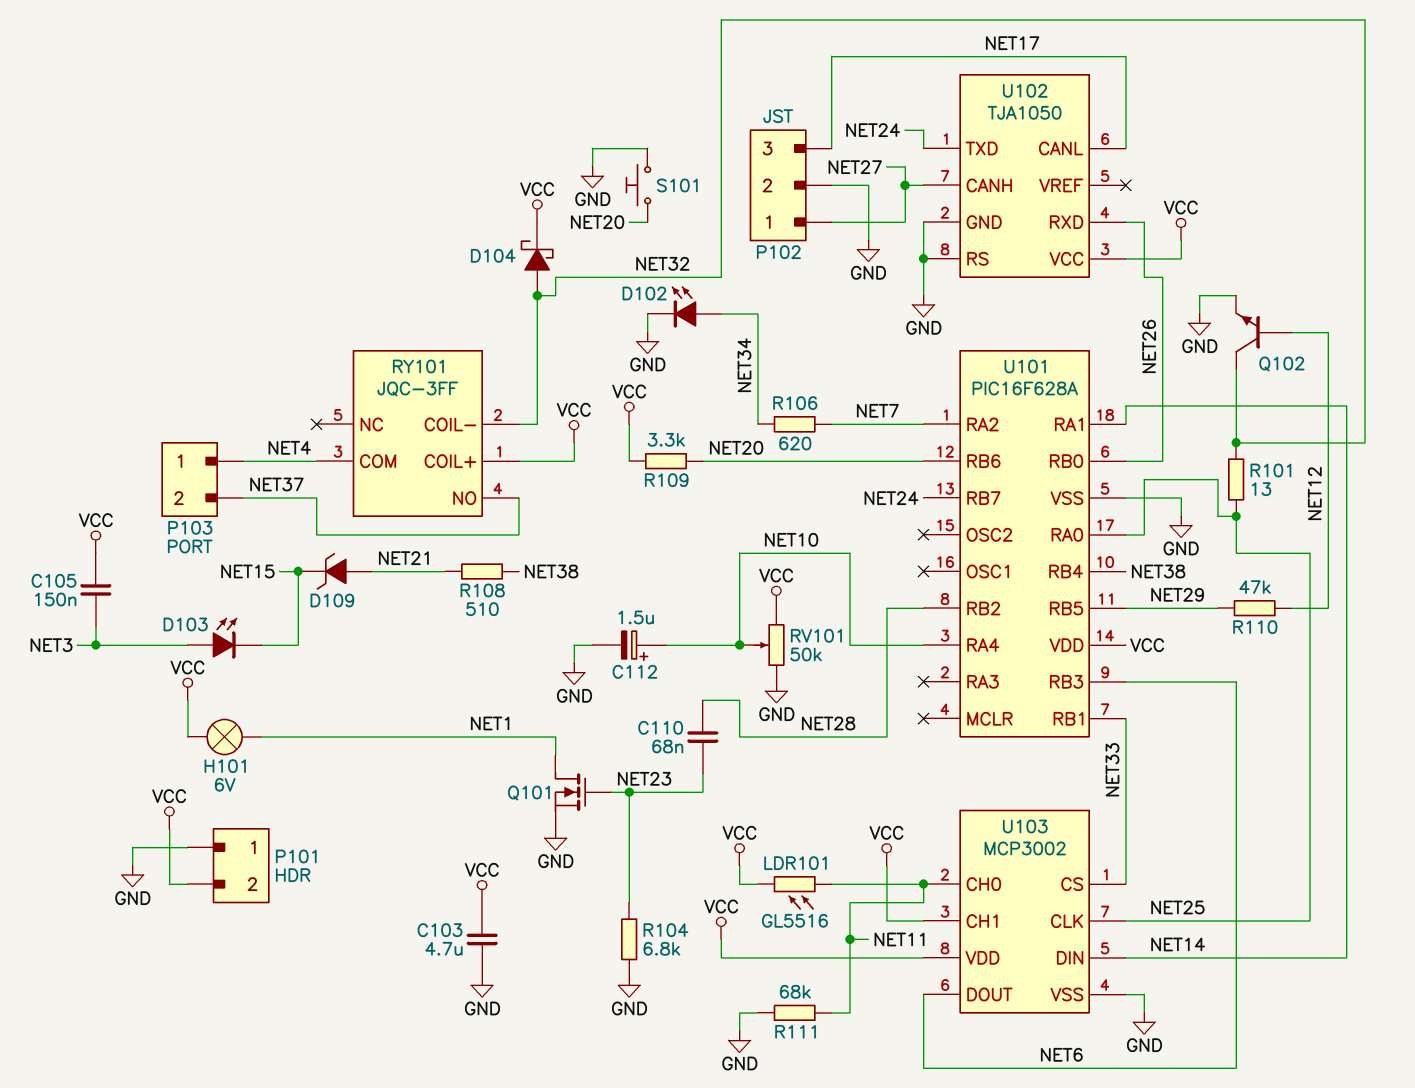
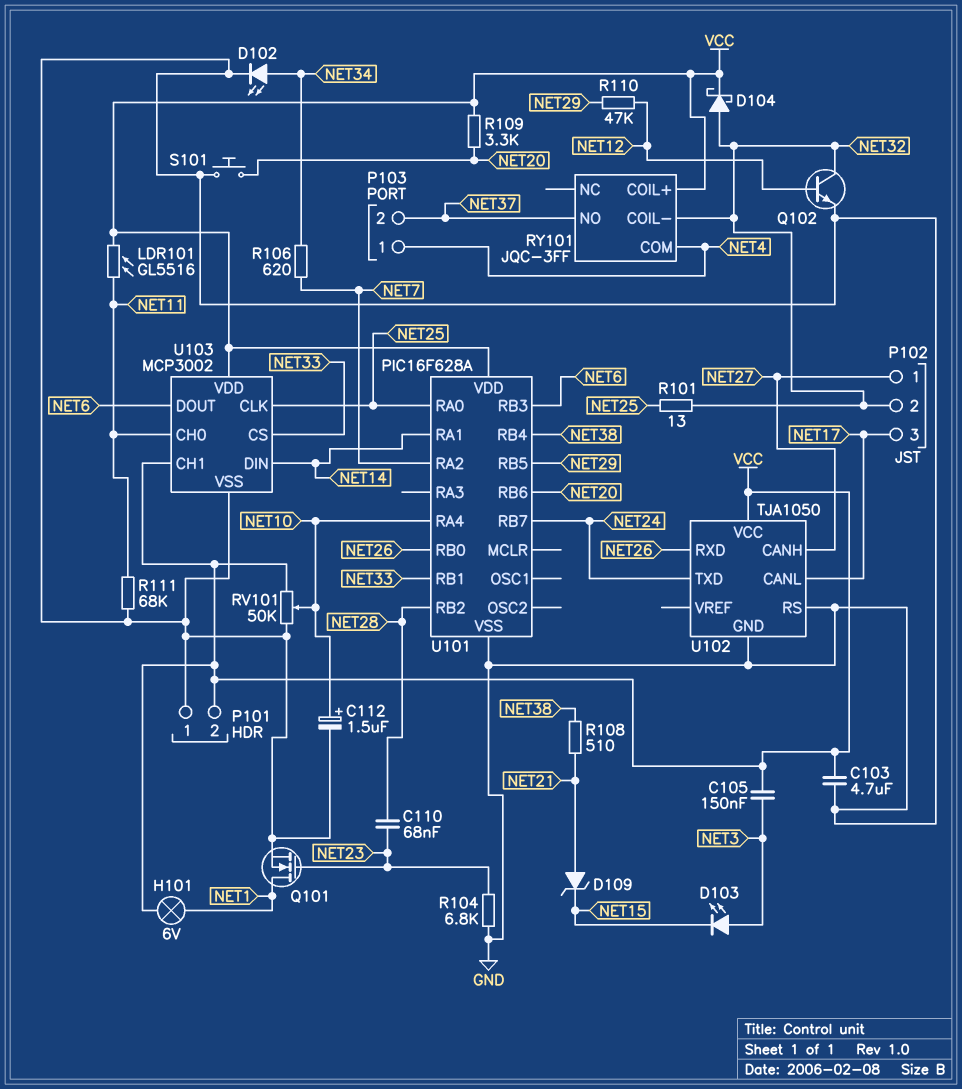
P102 pin 2: GND -> NET32

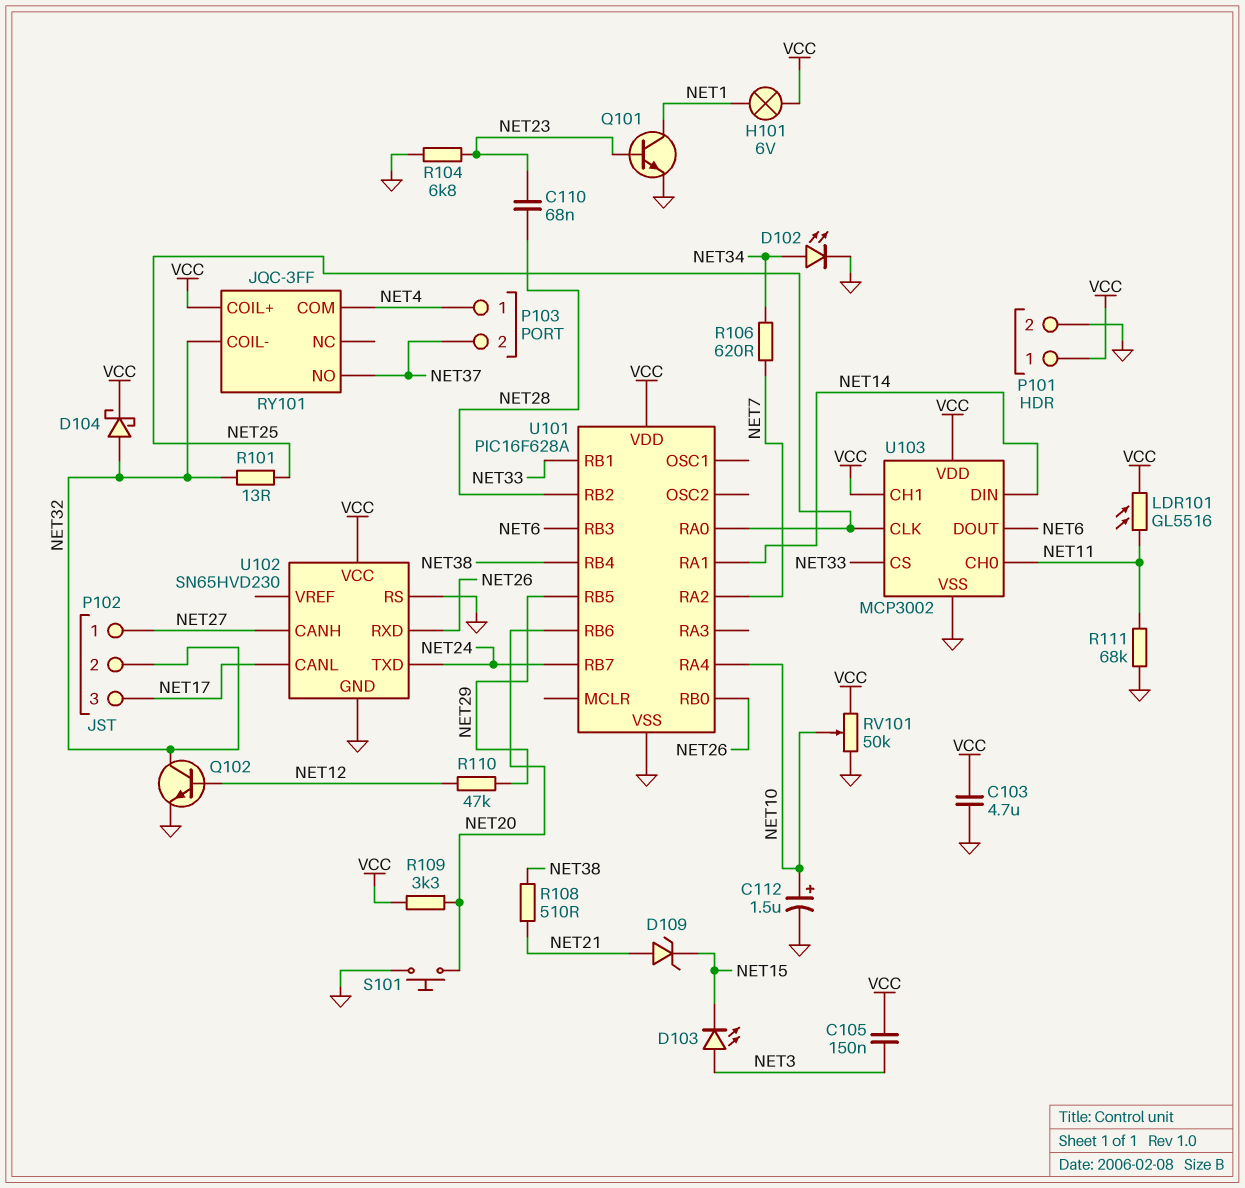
P101 pin 1: GND -> VCC
P101 pin 2: VCC -> GND
Q101: NMOS (G NET23, D NET1, S GND) -> NPN (B NET23, C NET1, E GND)
U102: TJA1050 -> SN65HVD230

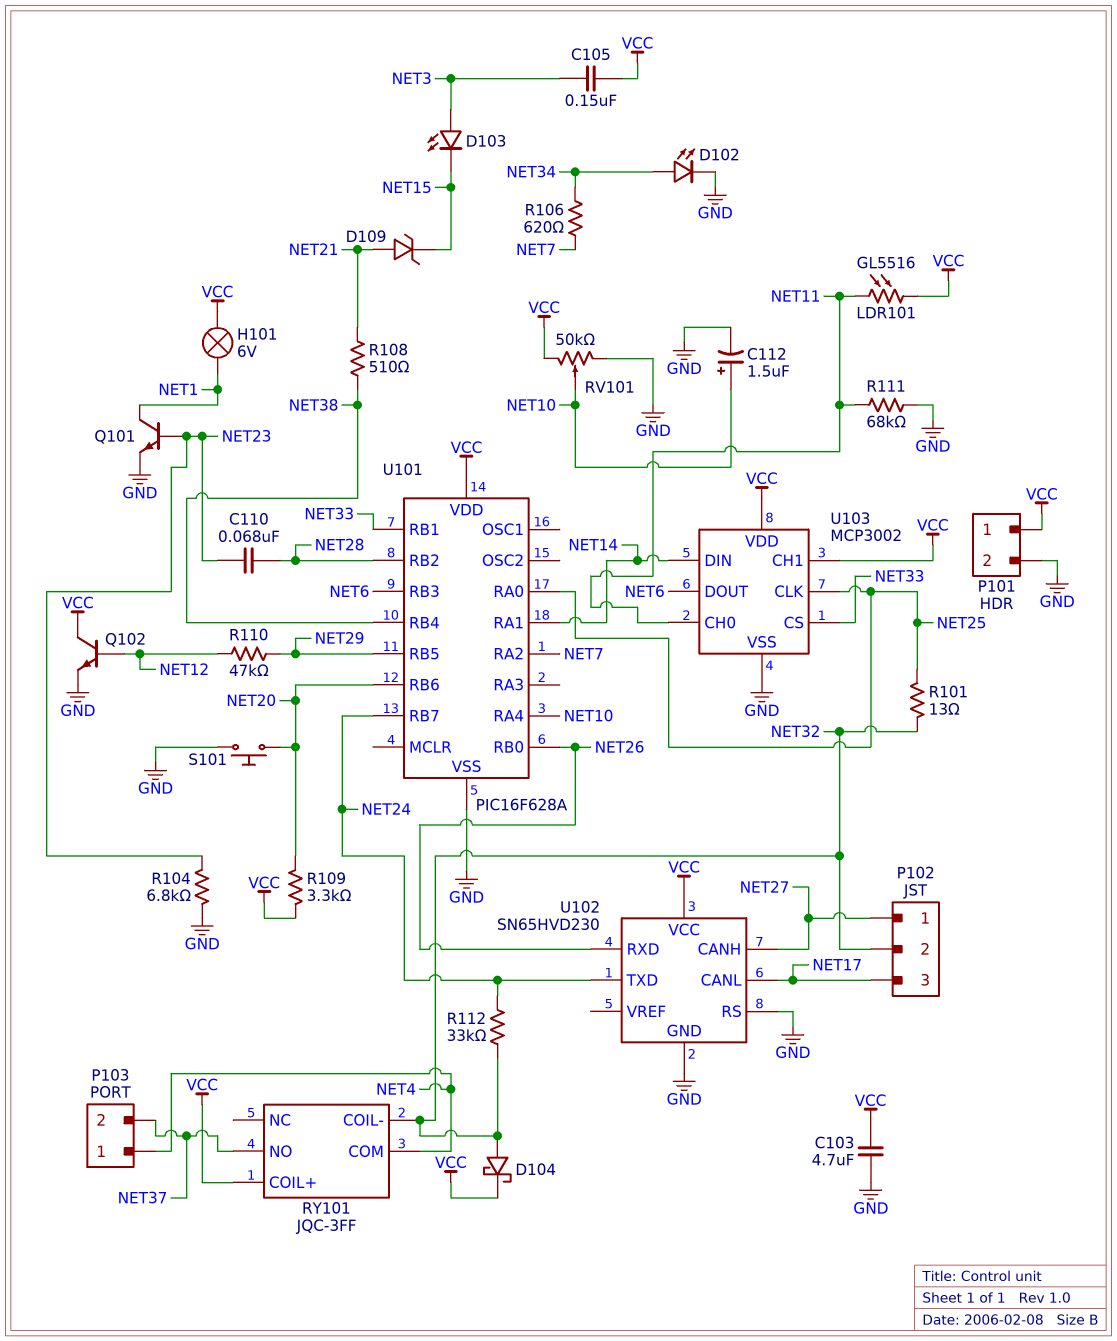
Q102: NPN (B NET12, C NET32, E GND) -> NPN (B NET12, C VCC, E GND)
R112: none -> 33k (NET24, NET32)

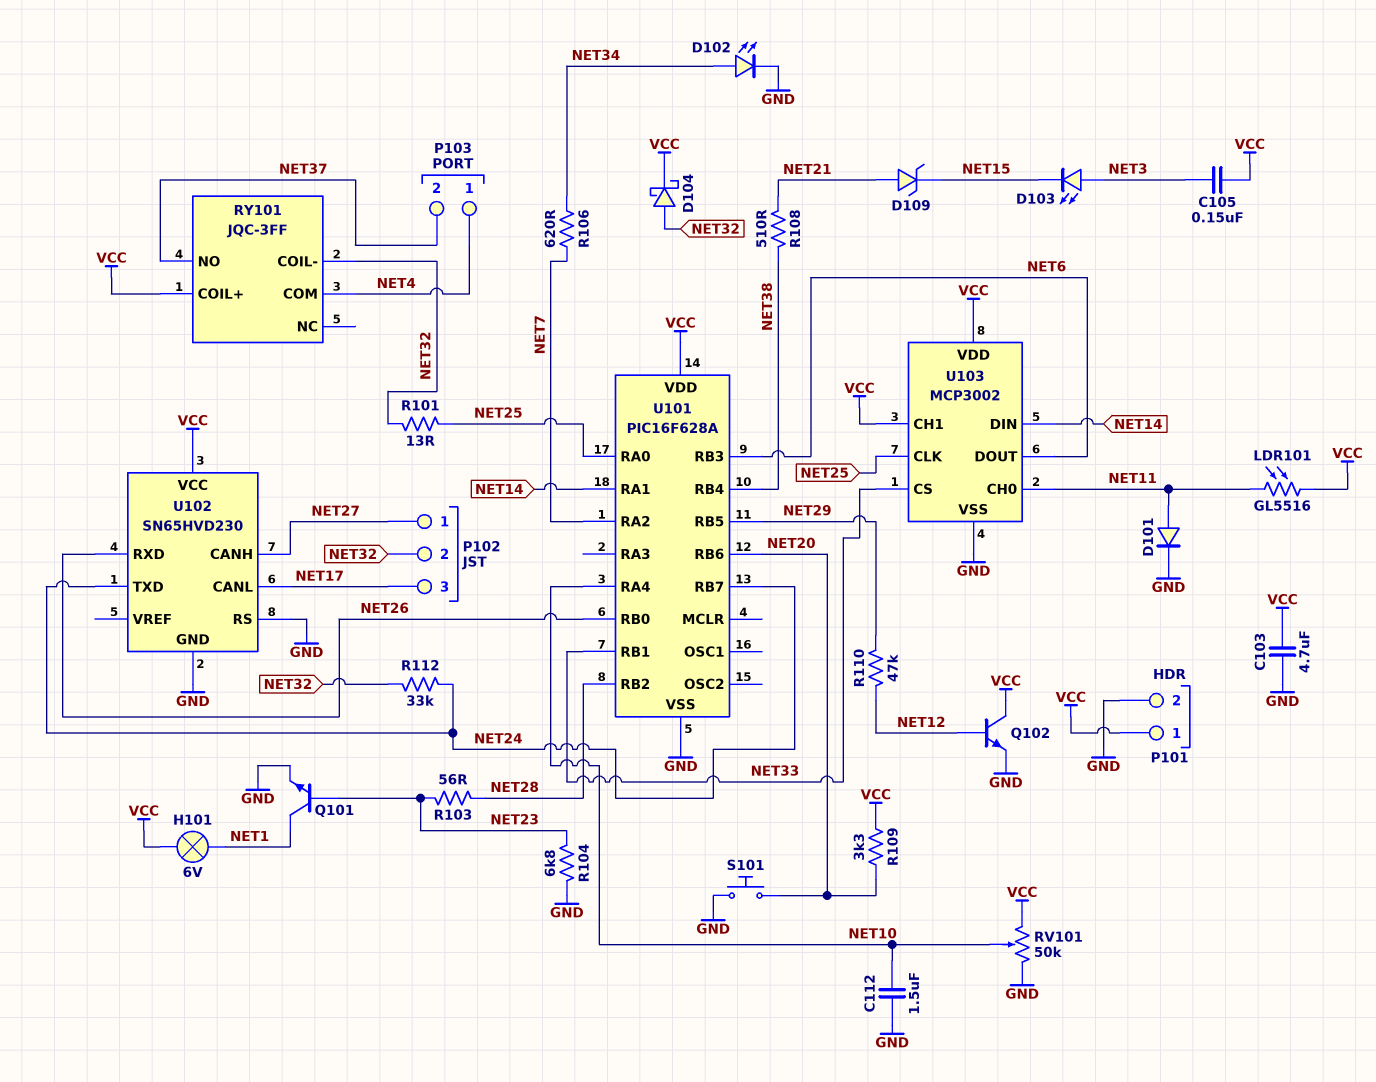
C110: 68nF (NET23, NET28) -> none
C112: 1.5uF (plus NET10, minus GND) -> 1.5uF (GND, NET10)
D101: none -> diode (A NET11, K GND)
R103: none -> 56 (NET23, NET28)
R111: 68k (GND, NET11) -> none

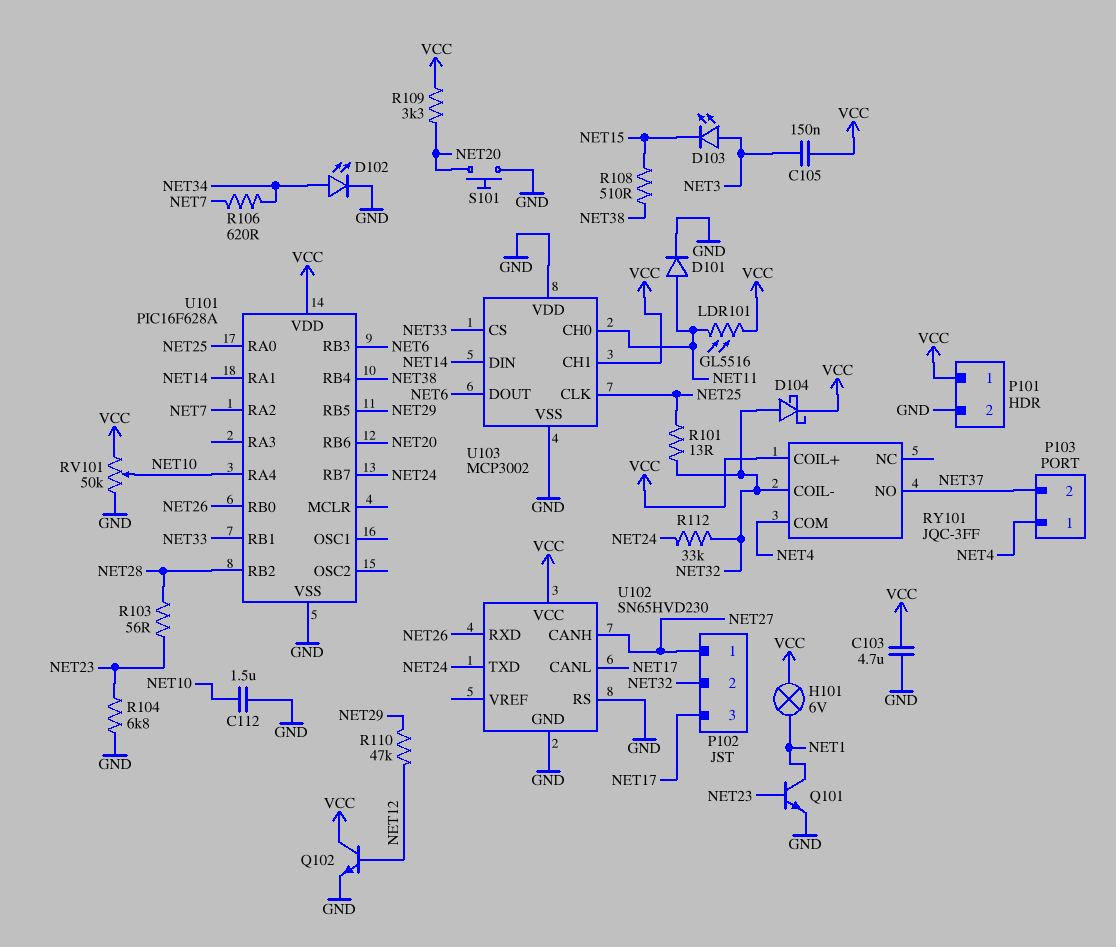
D109: zener (A NET21, K NET15) -> none
R108: 510 (NET21, NET38) -> 510 (NET15, NET38)
U103 pin VDD: VCC -> GND

